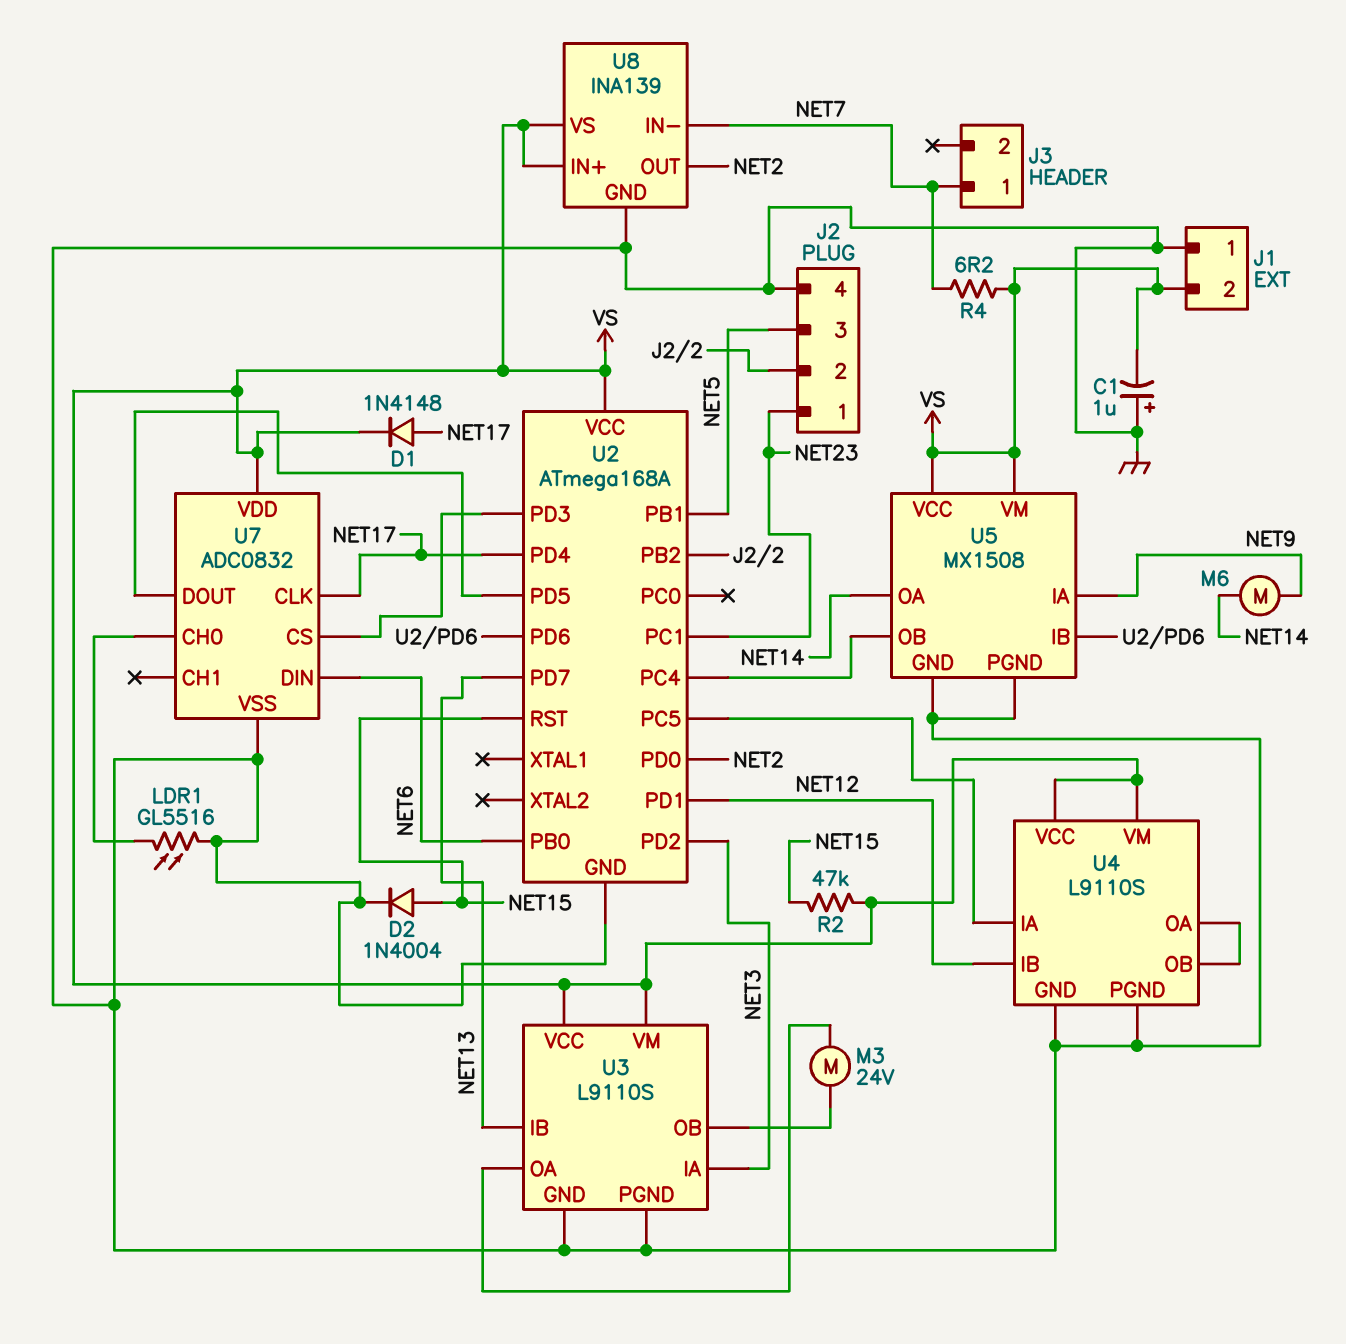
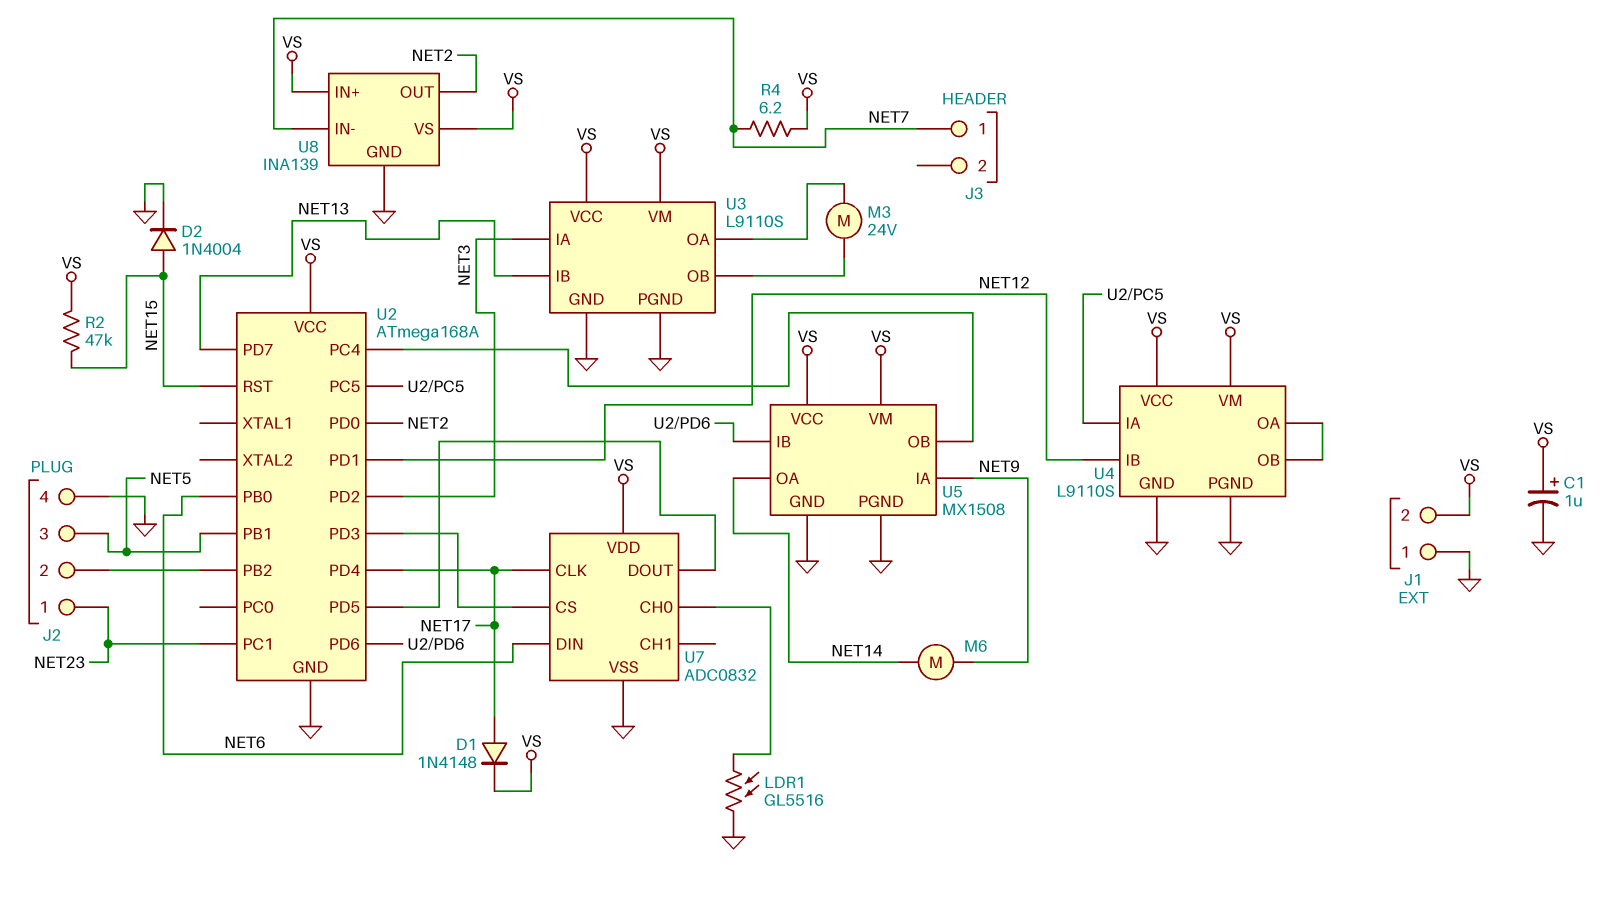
C1: 1uF (plus GND, minus VS) -> 1uF (plus VS, minus GND)

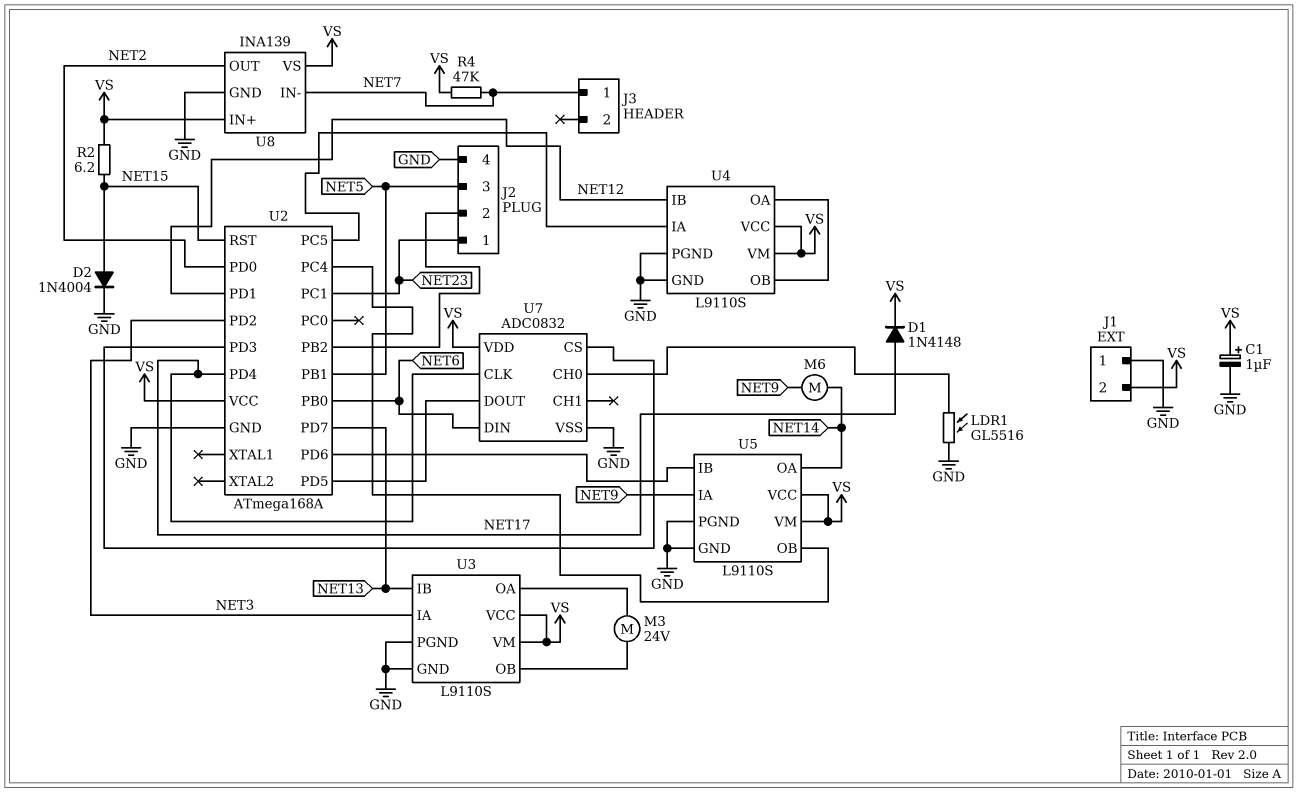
R2: 47k (NET15, VS) -> 6.2 (NET15, VS)
R4: 6.2 (NET7, VS) -> 47k (NET7, VS)
U5: MX1508 -> L9110S

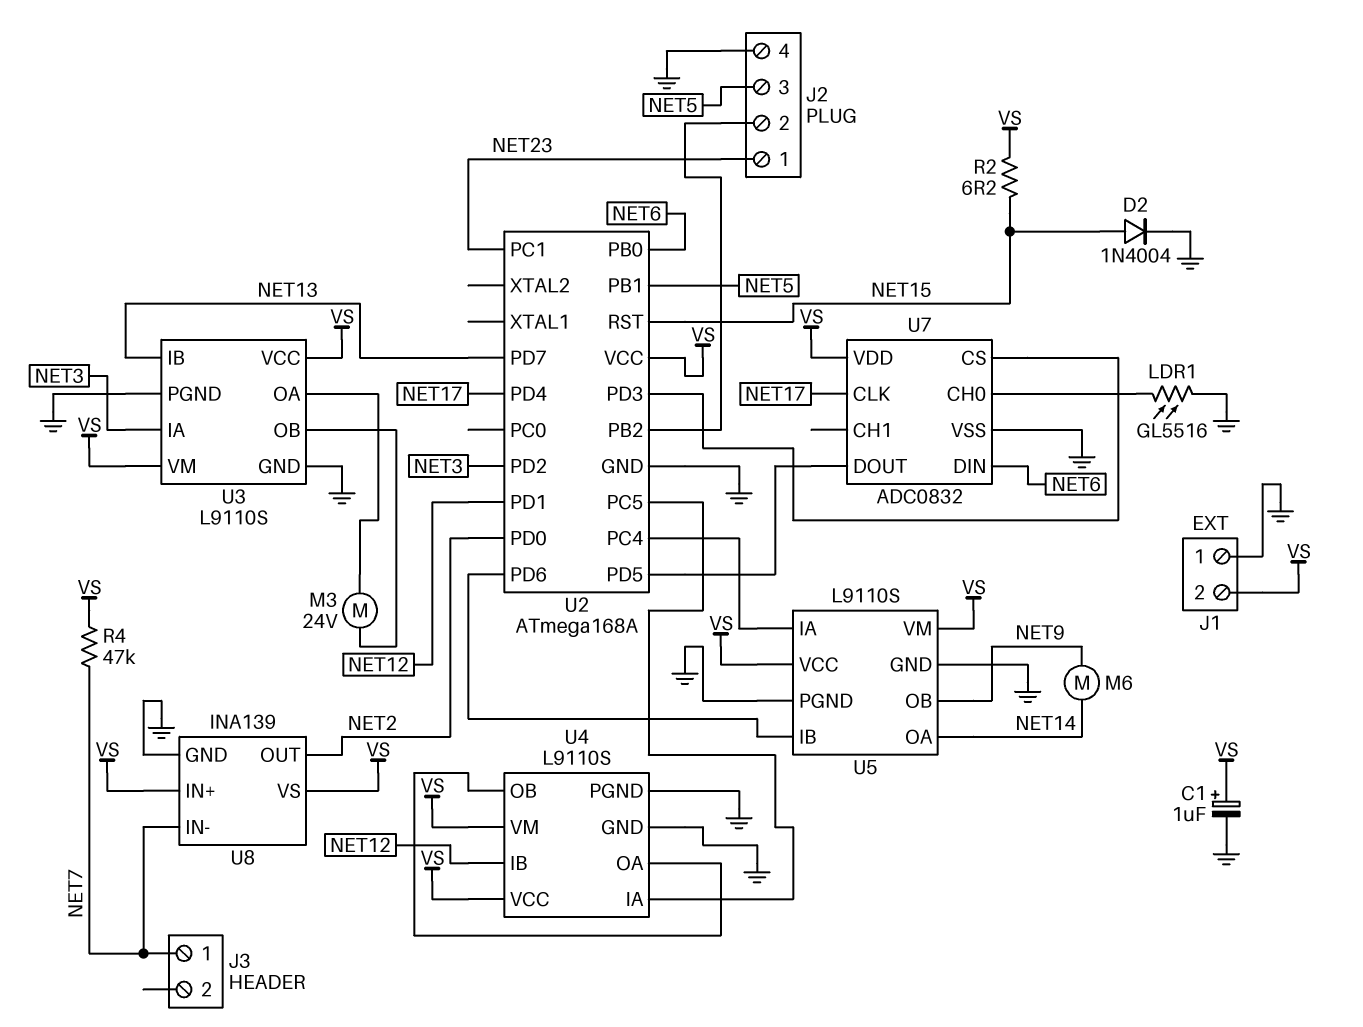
D1: diode 1N4148 (A NET17, K VS) -> none
U5 pin IA: NET9 -> U2/PC4
U5 pin OB: U2/PC4 -> NET9

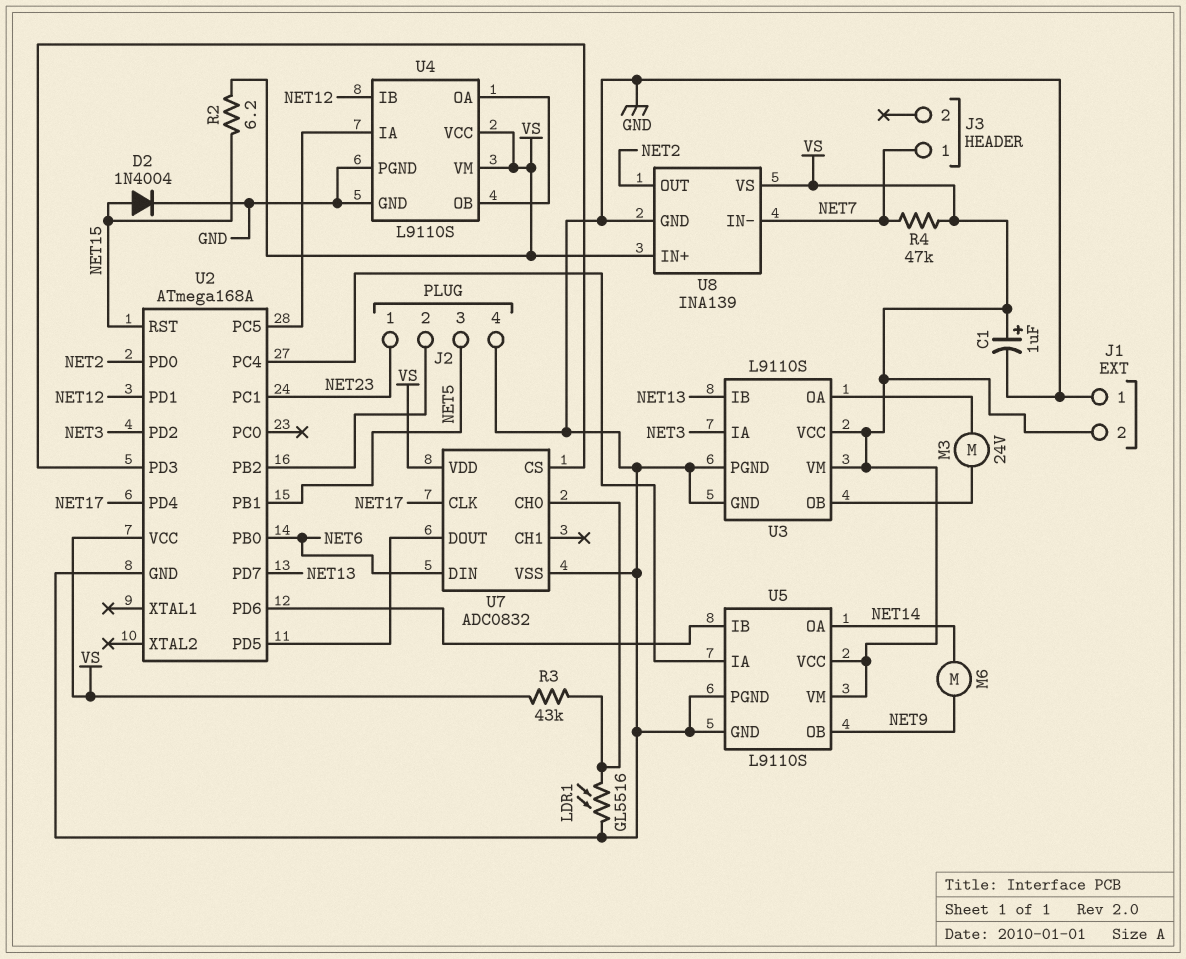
R3: none -> 43k (U7/CH0, VS)

